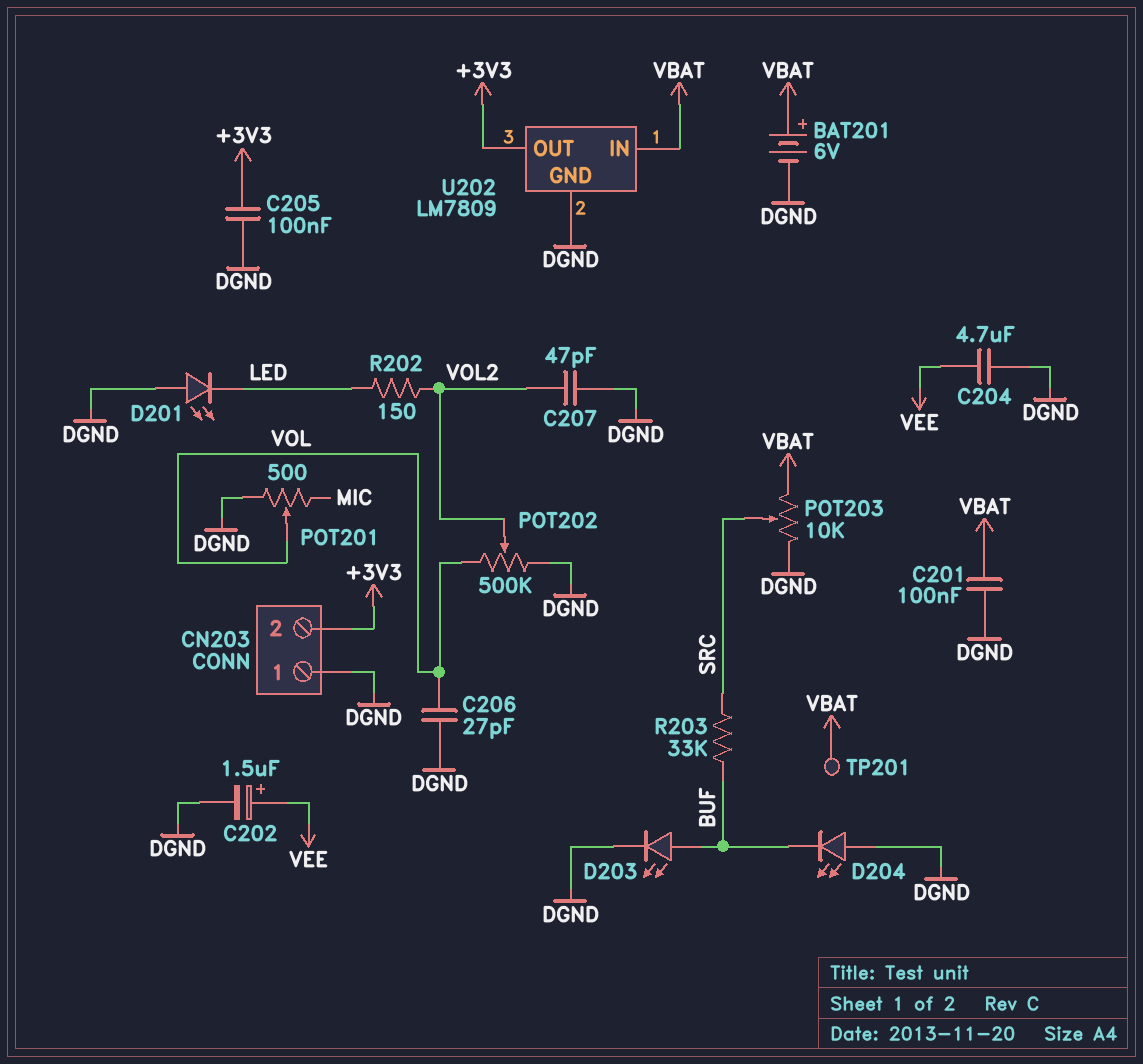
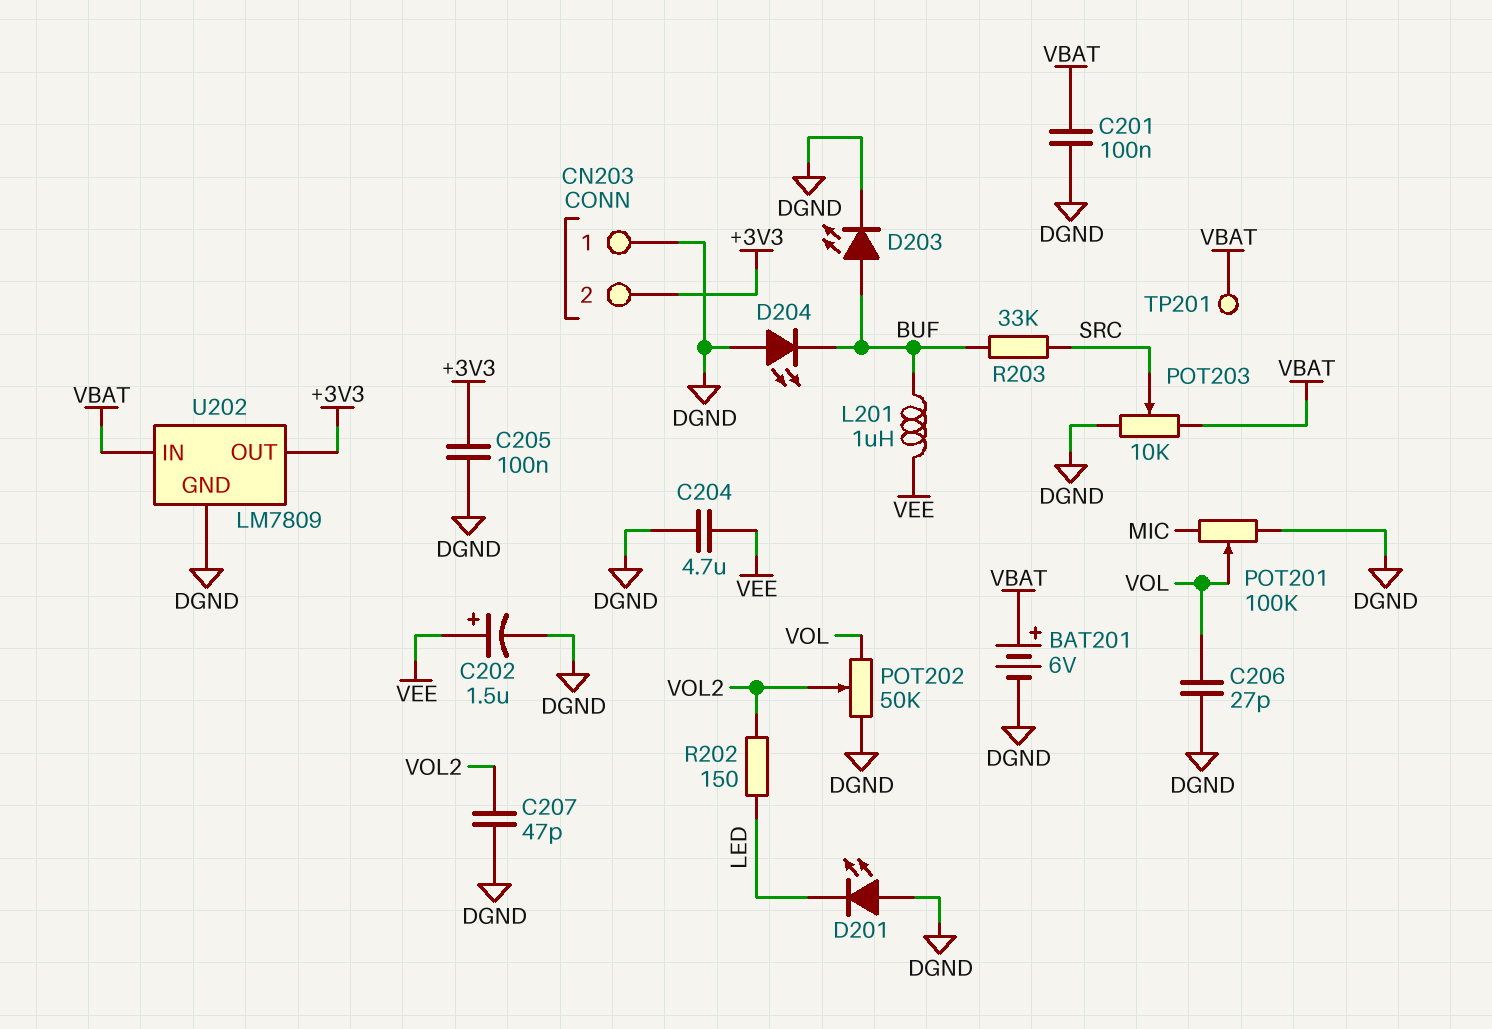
L201: none -> 1uH (BUF, VEE)
POT201: 500 (DGND, MIC, wiper VOL) -> 100k (DGND, MIC, wiper VOL)
POT202: 500k (DGND, VOL, wiper VOL2) -> 50k (DGND, VOL, wiper VOL2)

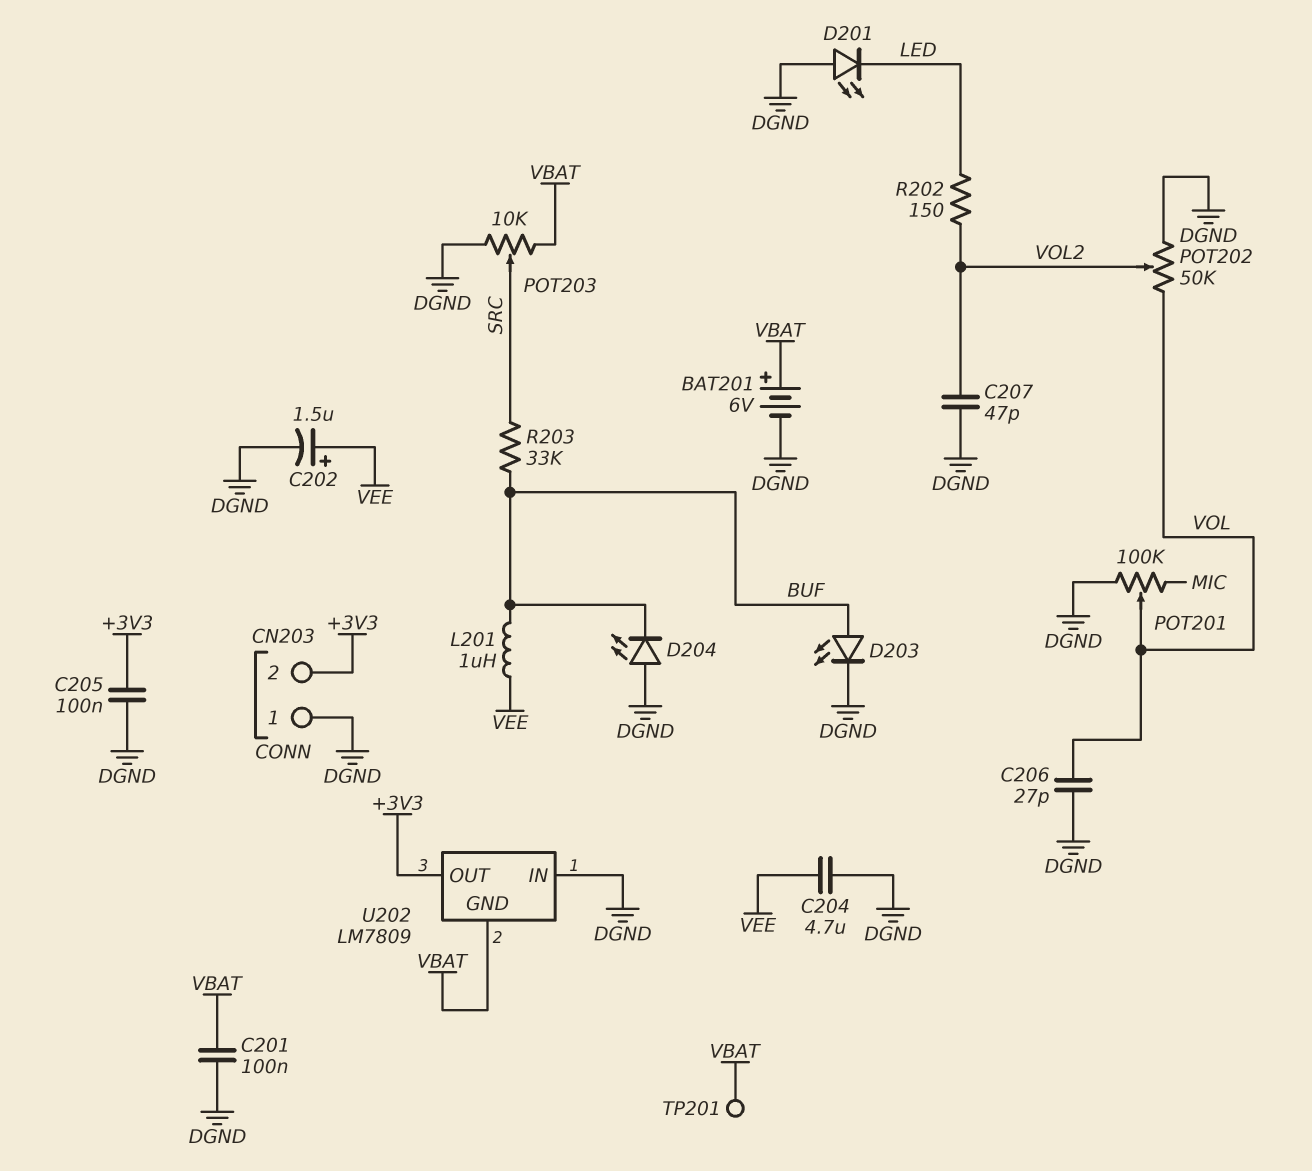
U202 pin GND: DGND -> VBAT
U202 pin IN: VBAT -> DGND

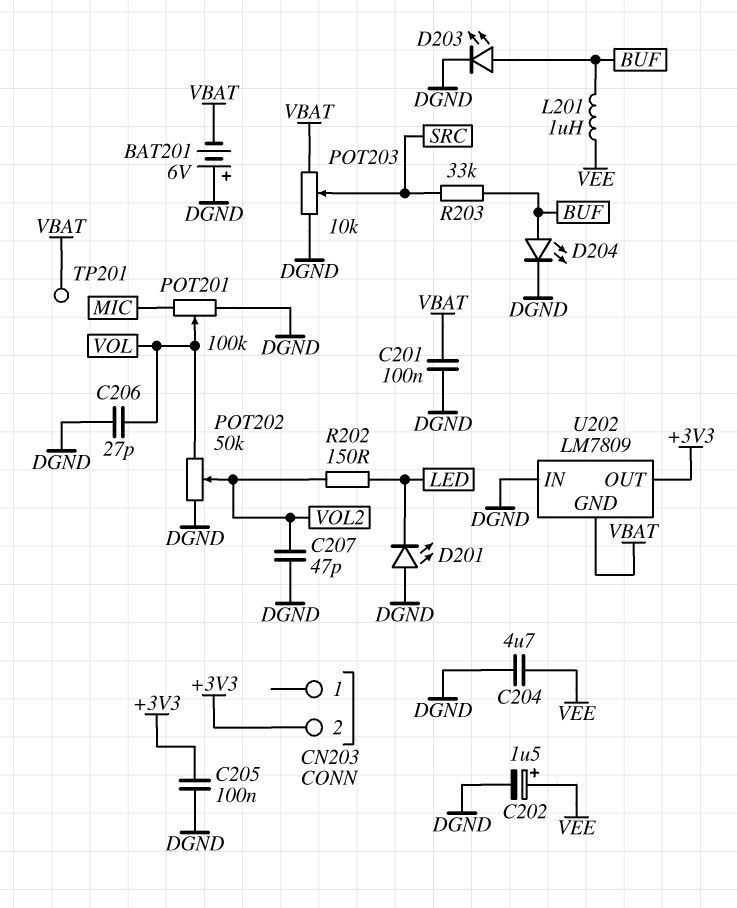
BAT201: 6V (plus VBAT, minus DGND) -> 6V (plus DGND, minus VBAT)
CN203 pin 1: DGND -> none
D204: LED (A DGND, K BUF) -> LED (A BUF, K DGND)

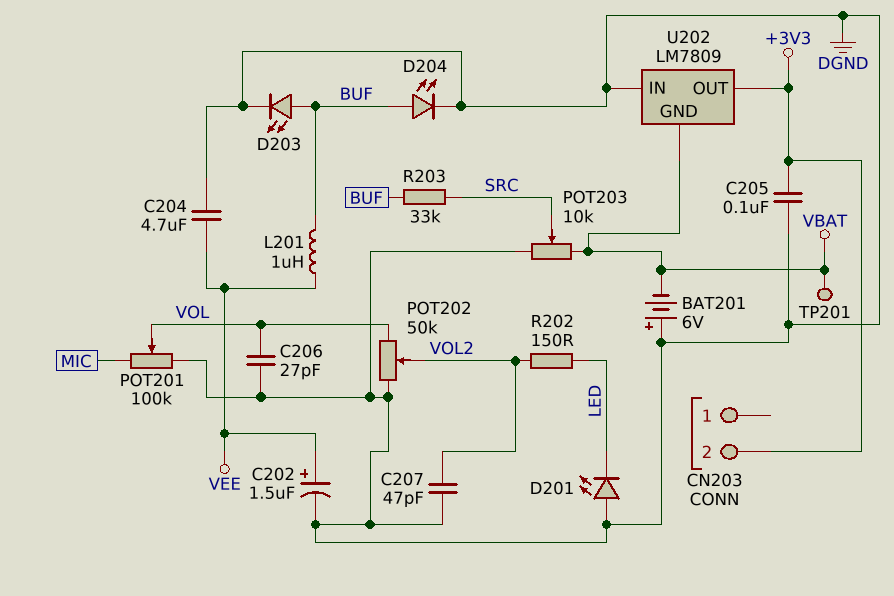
C201: 100nF (DGND, VBAT) -> none

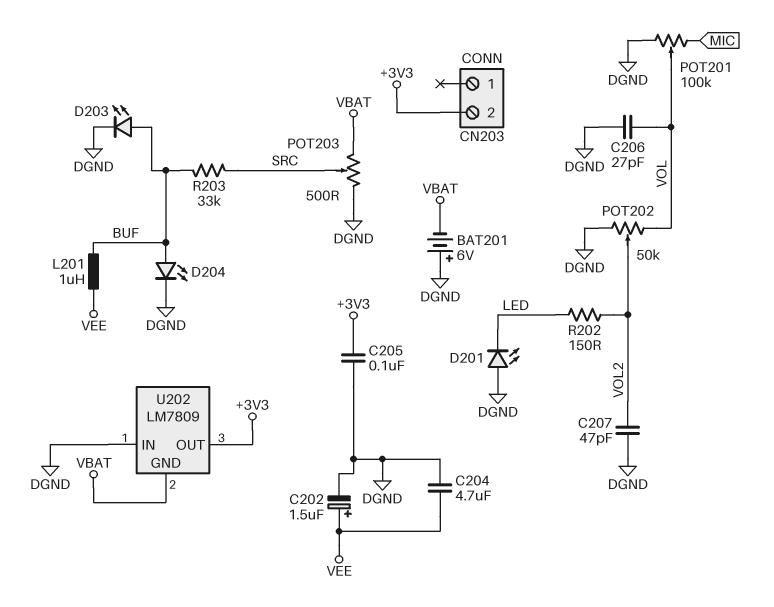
POT203: 10k (DGND, VBAT, wiper SRC) -> 500 (DGND, VBAT, wiper SRC)
TP201: test point (VBAT) -> none

